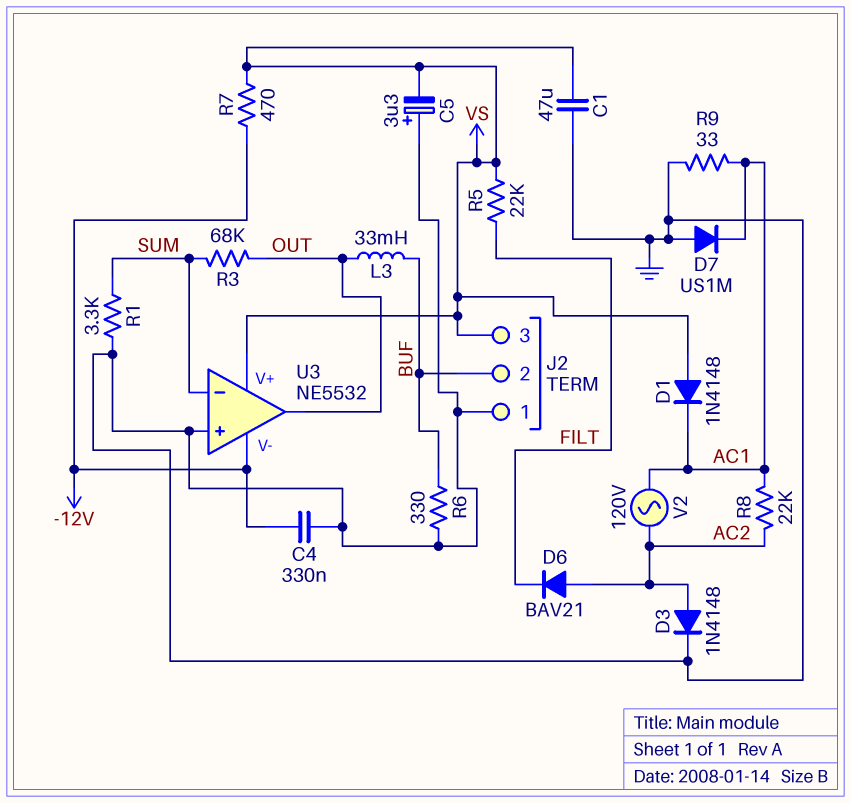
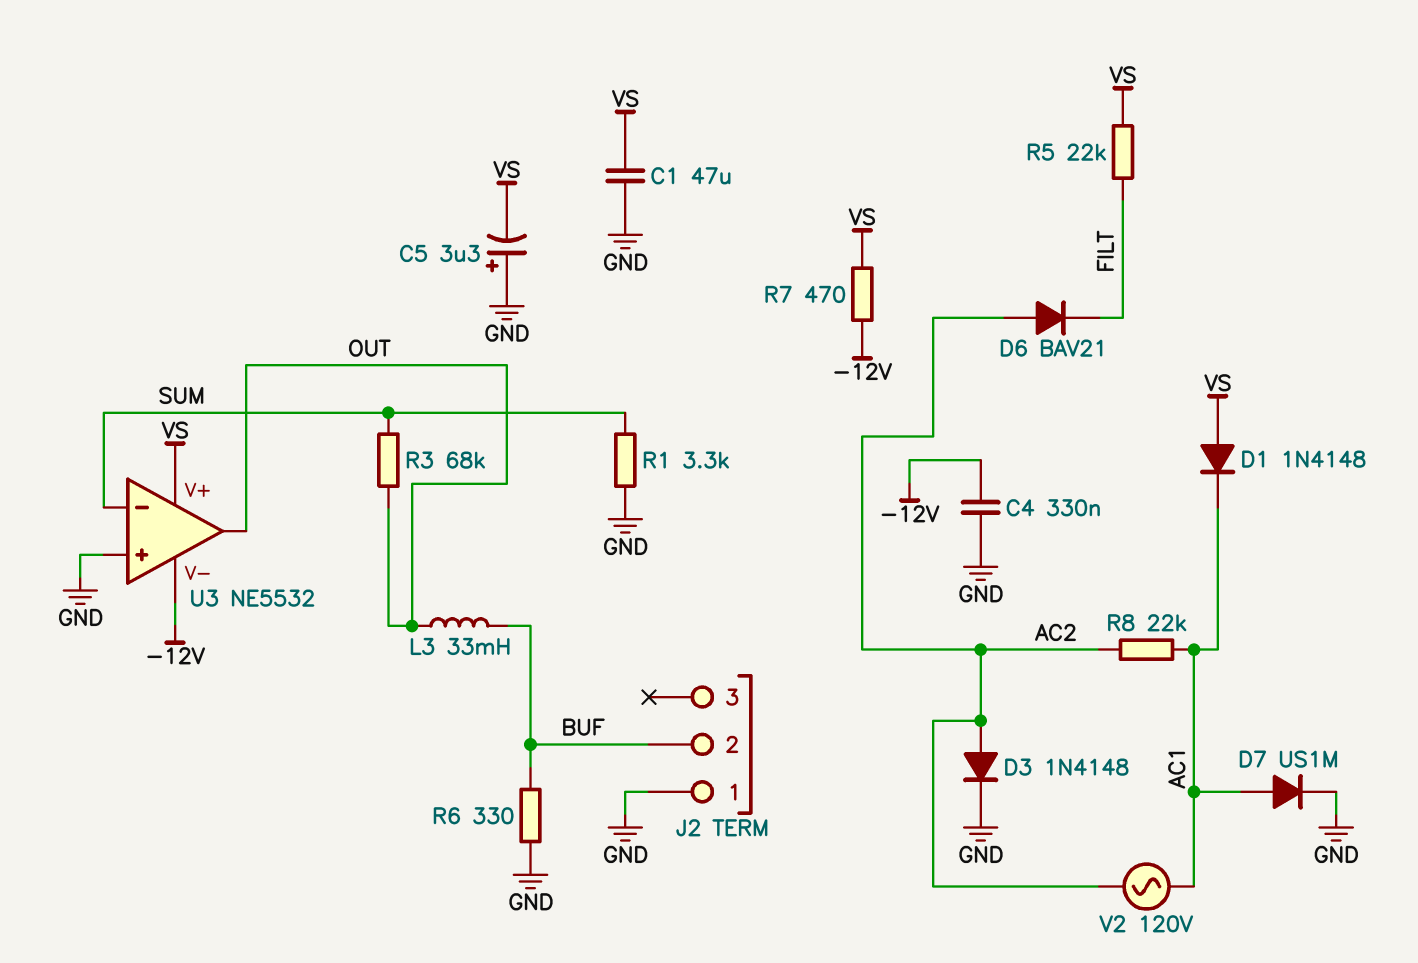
D7: diode US1M (A GND, K AC1) -> diode US1M (A AC1, K GND)
J2 pin 3: VS -> none
R9: 33 (AC1, GND) -> none

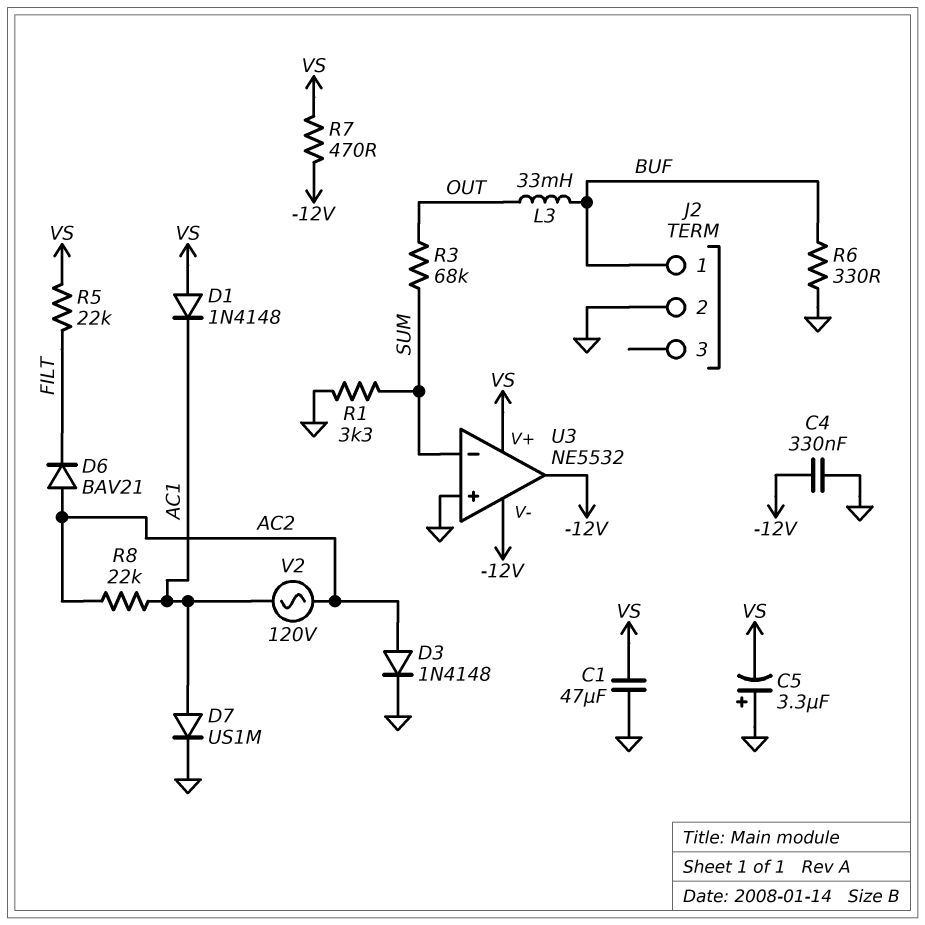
J2 pin 1: GND -> BUF
J2 pin 2: BUF -> GND
U3 pin out: OUT -> -12V

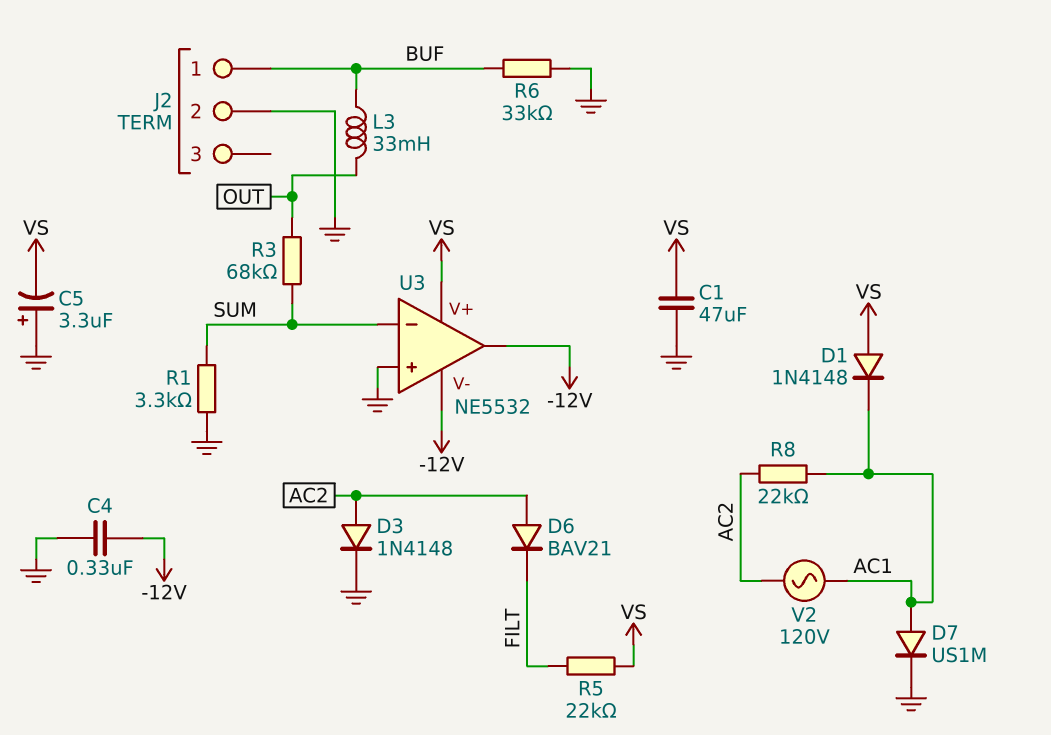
R6: 330 (BUF, GND) -> 33k (BUF, GND)
R7: 470 (-12V, VS) -> none

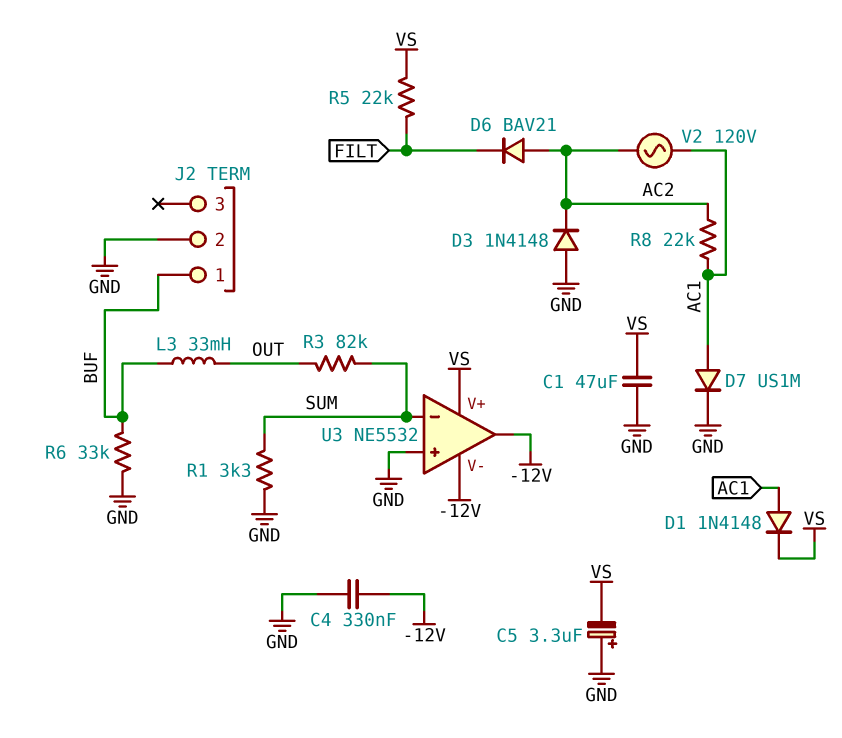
D1: diode 1N4148 (A VS, K AC1) -> diode 1N4148 (A AC1, K VS)
D3: diode 1N4148 (A AC2, K GND) -> diode 1N4148 (A GND, K AC2)
R3: 68k (OUT, SUM) -> 82k (OUT, SUM)

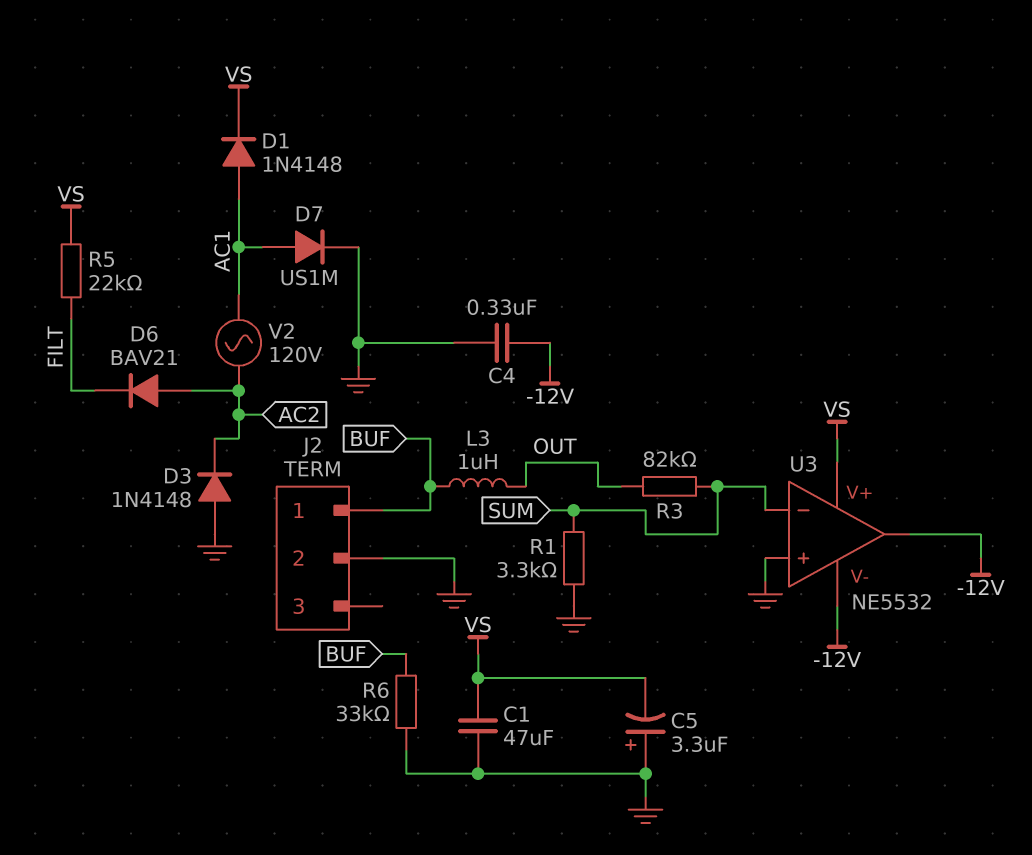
L3: 33mH (BUF, OUT) -> 1uH (BUF, OUT)
R8: 22k (AC1, AC2) -> none

